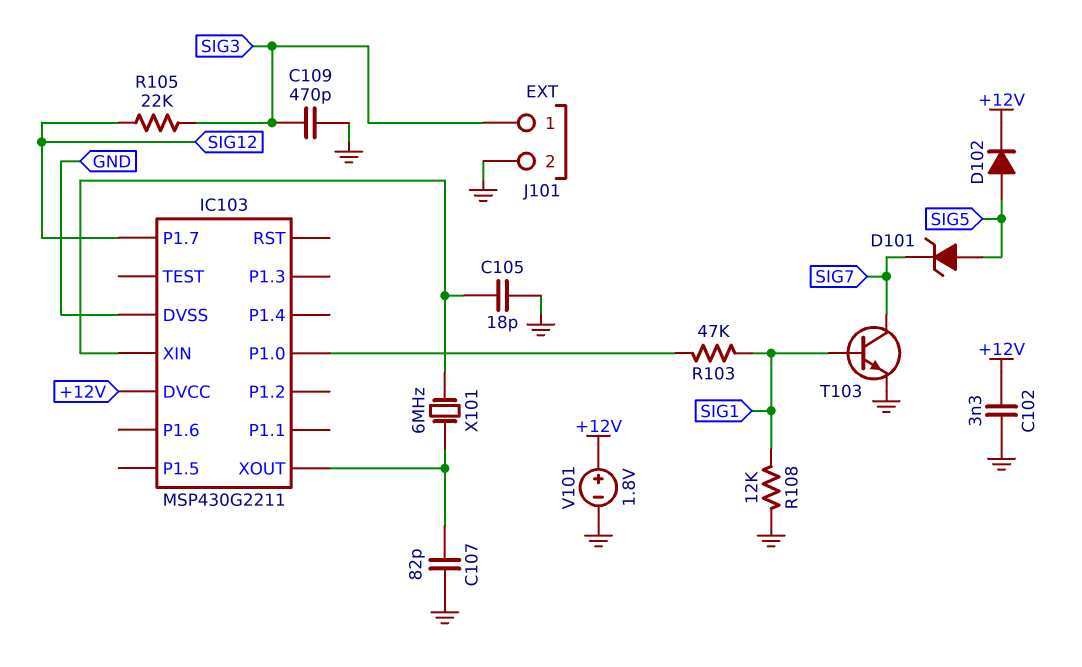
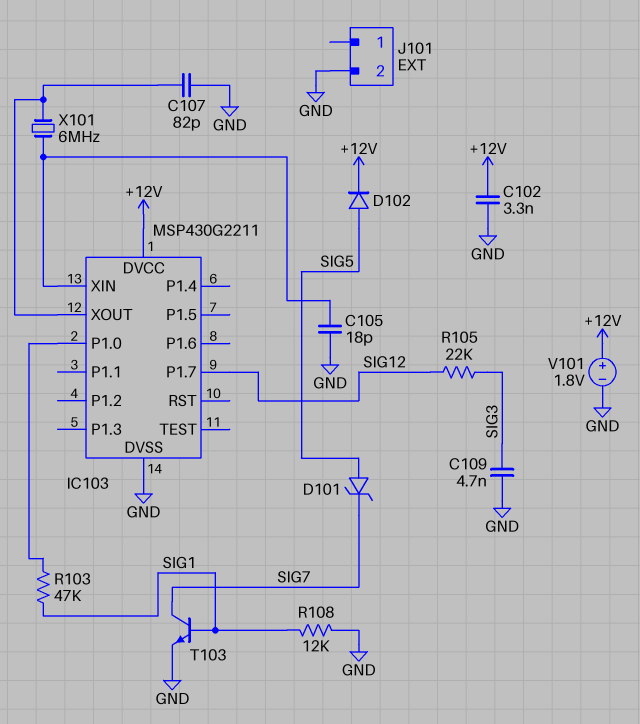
C109: 470pF (GND, SIG3) -> 4.7nF (GND, SIG3)
J101 pin 1: SIG3 -> none

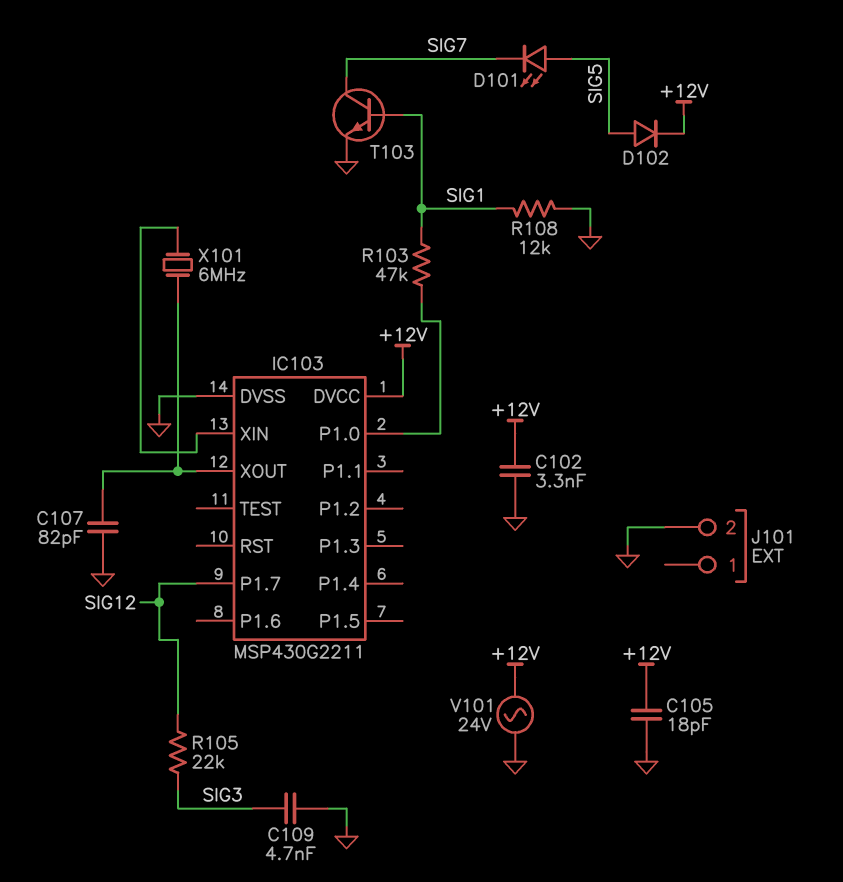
C105: 18pF (GND, IC103/XIN) -> 18pF (+12V, GND)
D101: zener (A SIG5, K SIG7) -> LED (A SIG5, K SIG7)
V101: 1.8V (plus +12V, minus GND) -> AC 24V (+12V, GND)

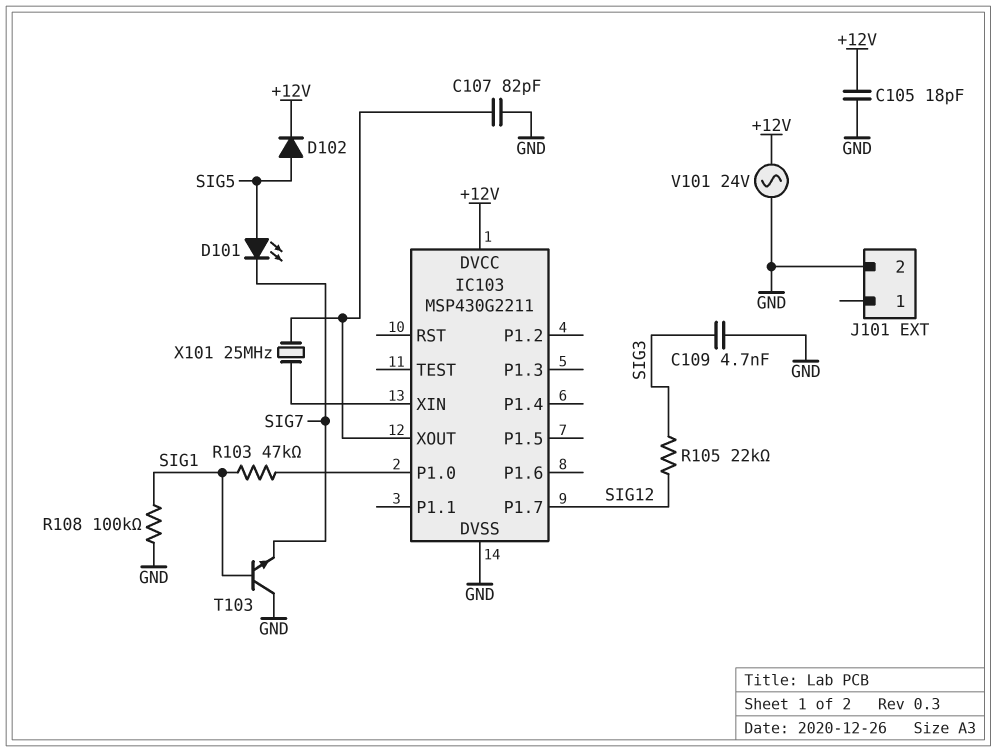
C102: 3.3nF (+12V, GND) -> none
R108: 12k (GND, SIG1) -> 100k (GND, SIG1)
T103: NPN (B SIG1, C SIG7, E GND) -> NPN (B SIG1, C GND, E SIG7)
X101: 6MHz (IC103/XIN, IC103/XOUT) -> 25MHz (IC103/XIN, IC103/XOUT)

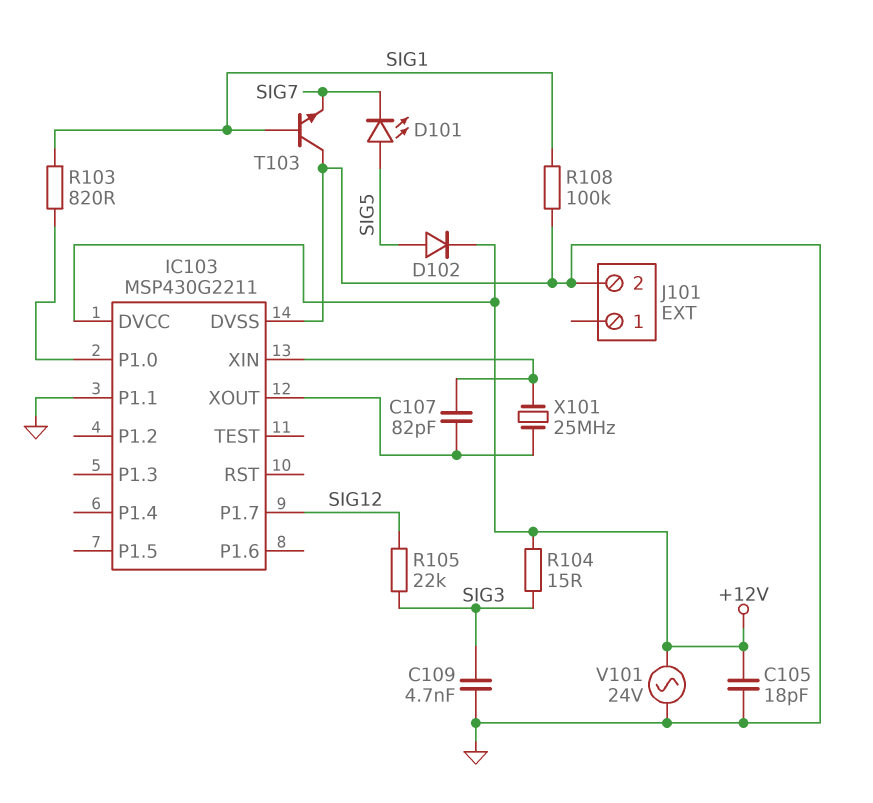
C107: 82pF (GND, IC103/XOUT) -> 82pF (IC103/XIN, IC103/XOUT)
IC103 pin P1.1: none -> GND
R103: 47k (IC103/P1.0, SIG1) -> 820 (IC103/P1.0, SIG1)
R104: none -> 15 (+12V, SIG3)

